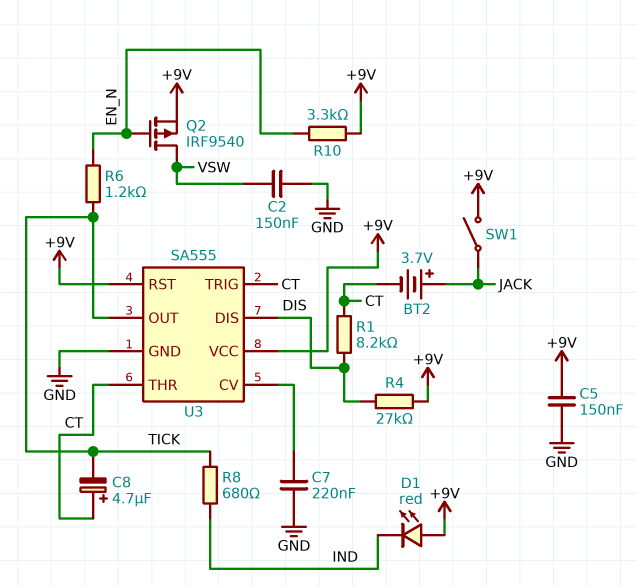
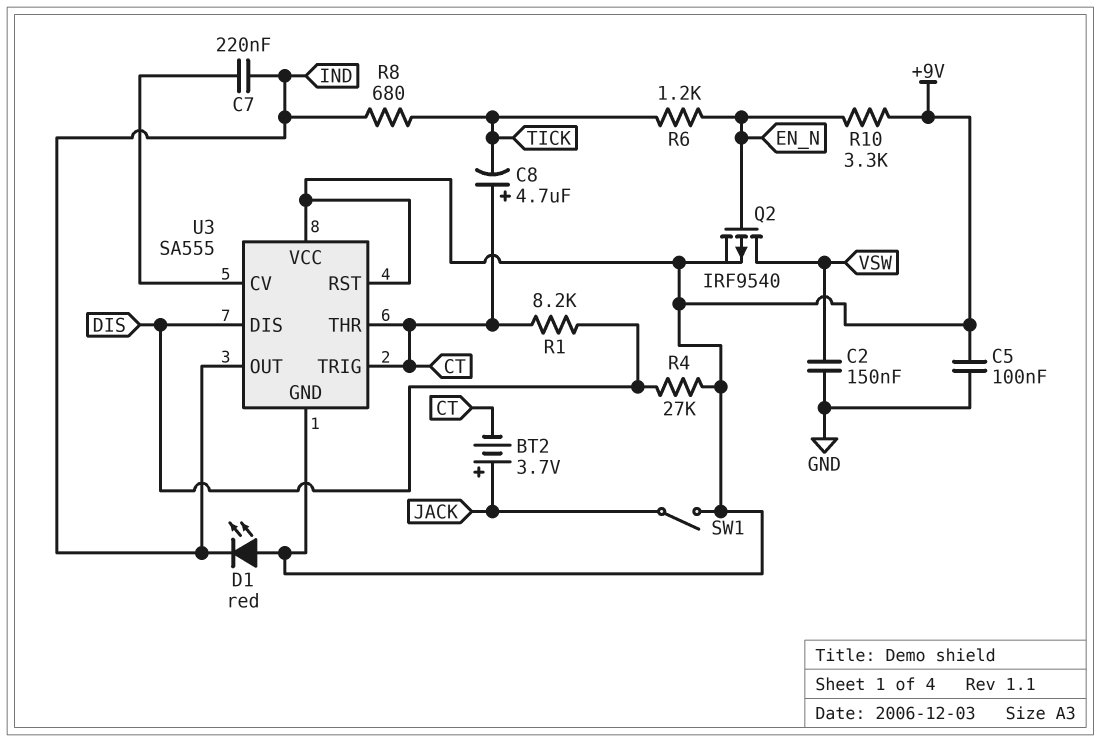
C5: 150nF (+9V, GND) -> 100nF (+9V, GND)
C7: 220nF (GND, U3/CV) -> 220nF (IND, U3/CV)
U3 pin GND: GND -> +9V
U3 pin OUT: TICK -> IND

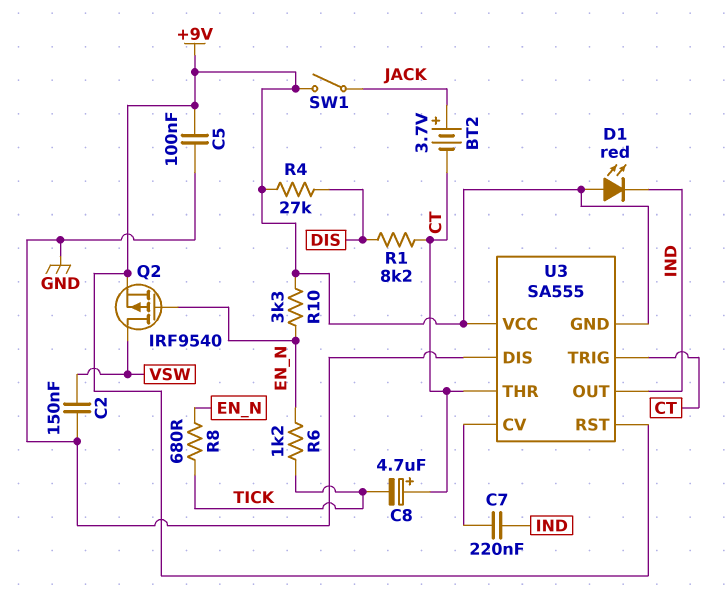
R8: 680 (IND, TICK) -> 680 (EN_N, TICK)
U3 pin DIS: DIS -> GND

